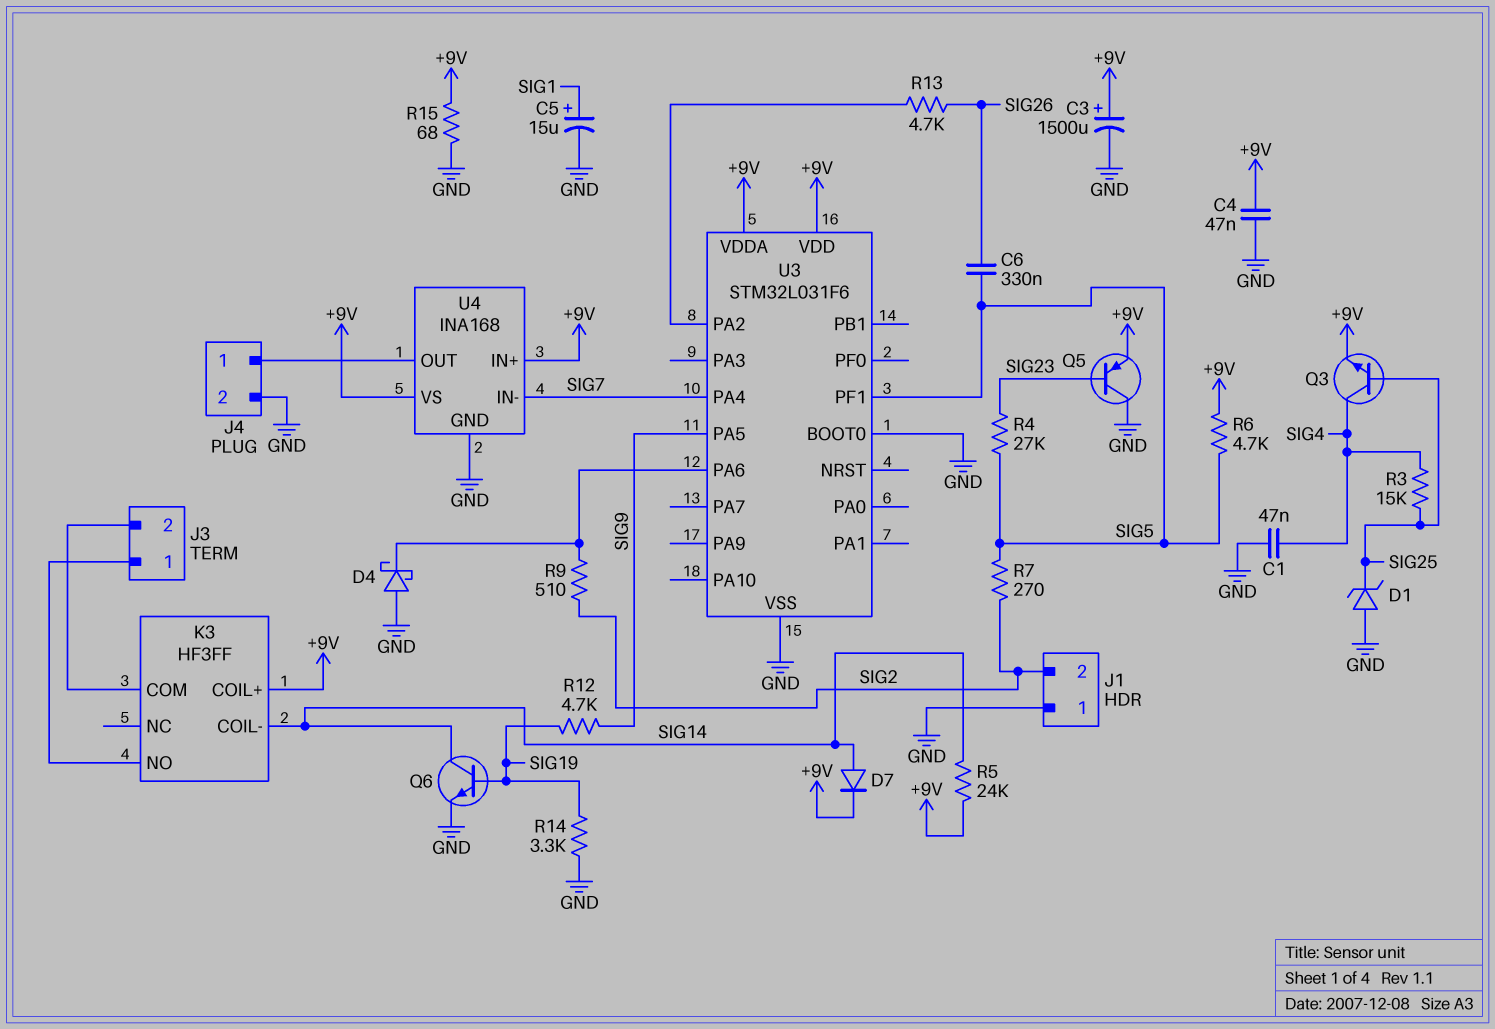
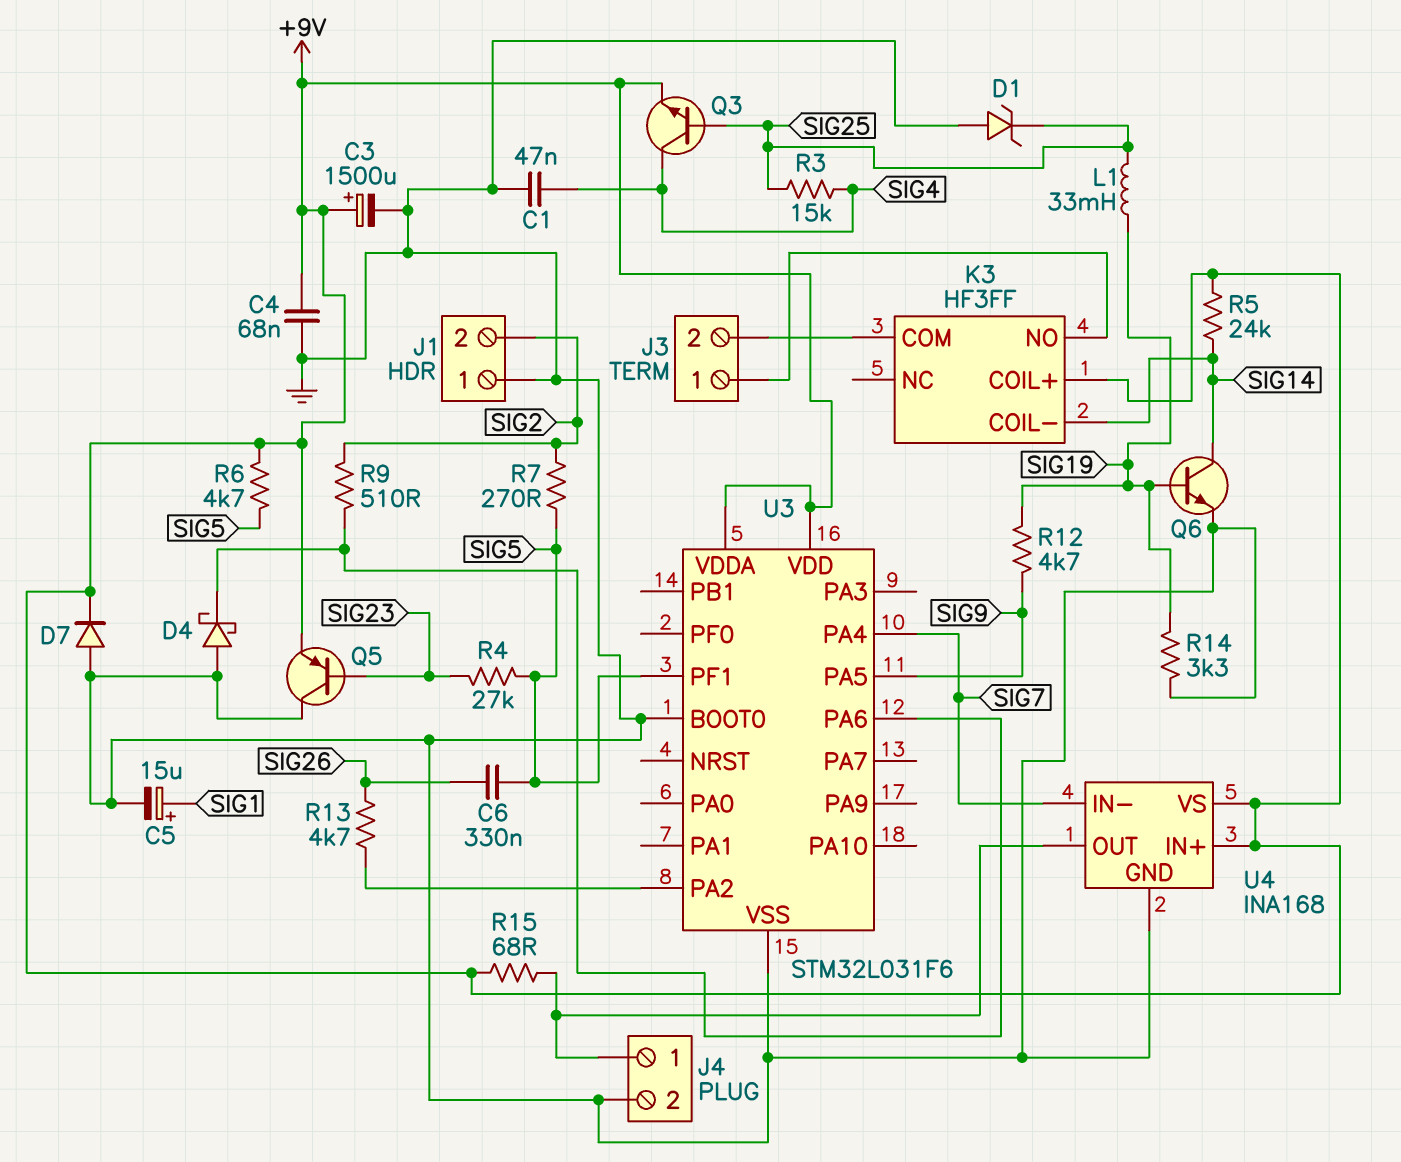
C4: 47nF (+9V, GND) -> 68nF (+9V, GND)
D7: diode (A SIG14, K +9V) -> diode (A GND, K +9V)
L1: none -> 33mH (SIG19, SIG25)
R15: 68 (+9V, GND) -> 68 (+9V, J4/1)

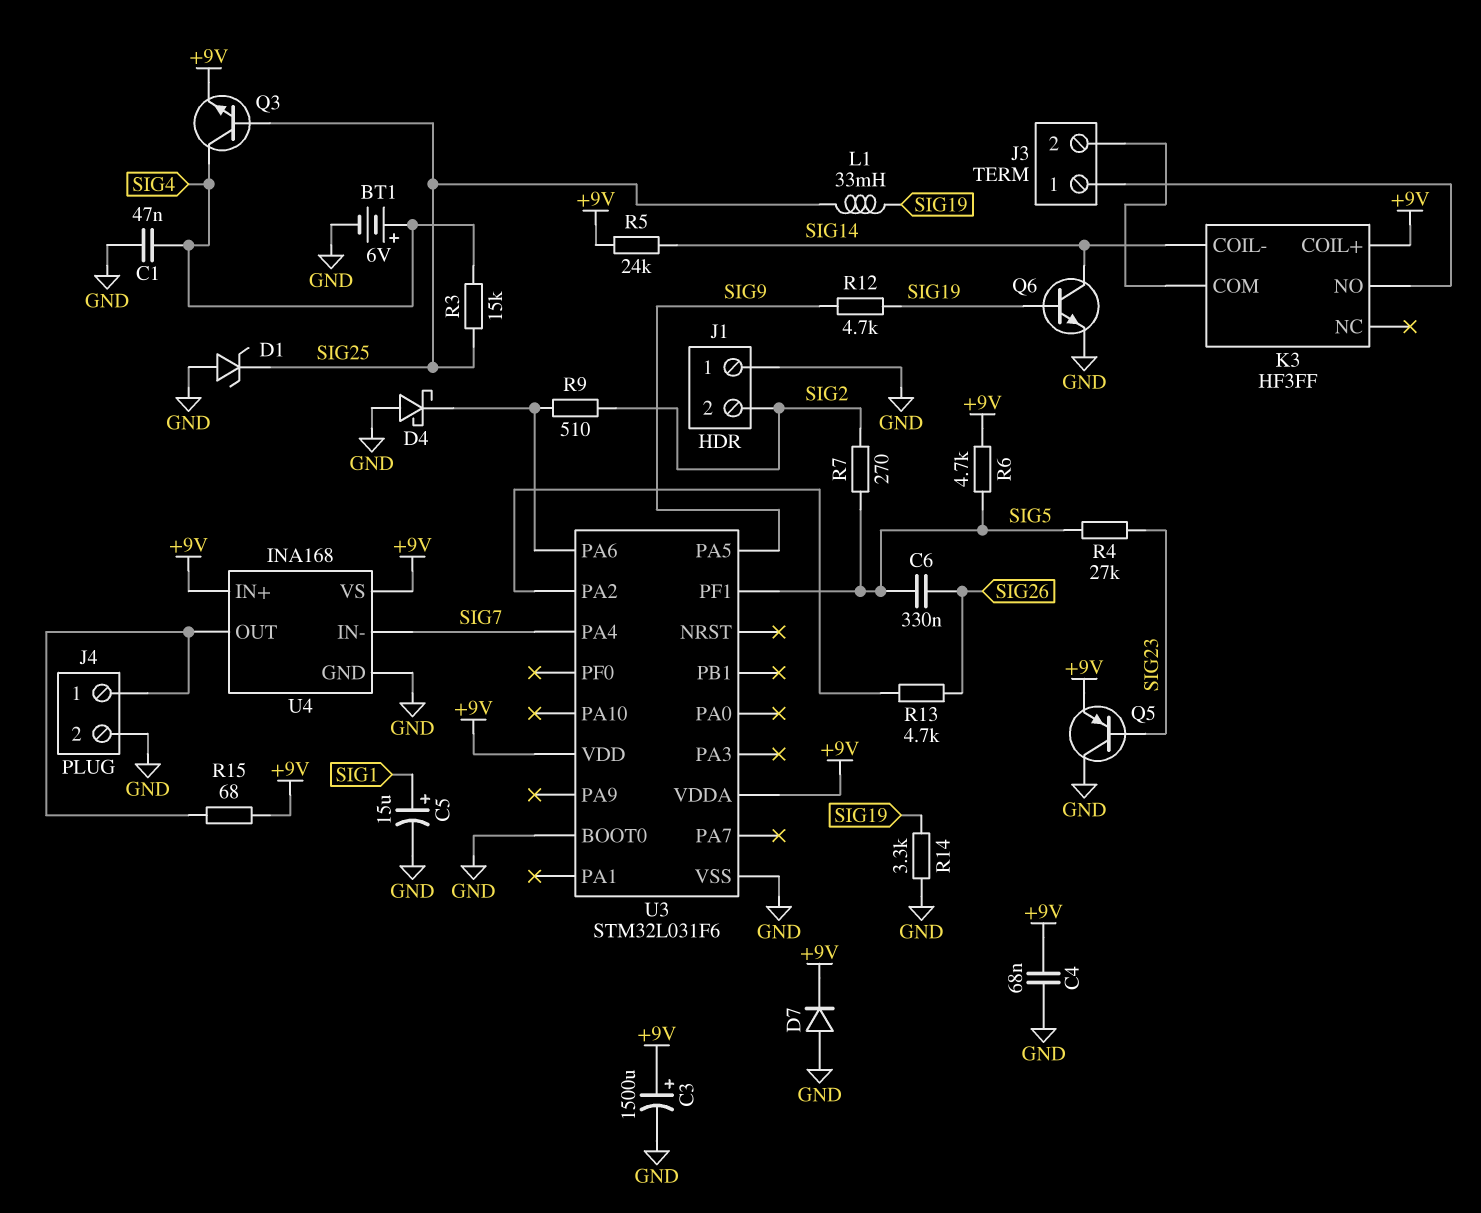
BT1: none -> 6V (plus SIG4, minus GND)

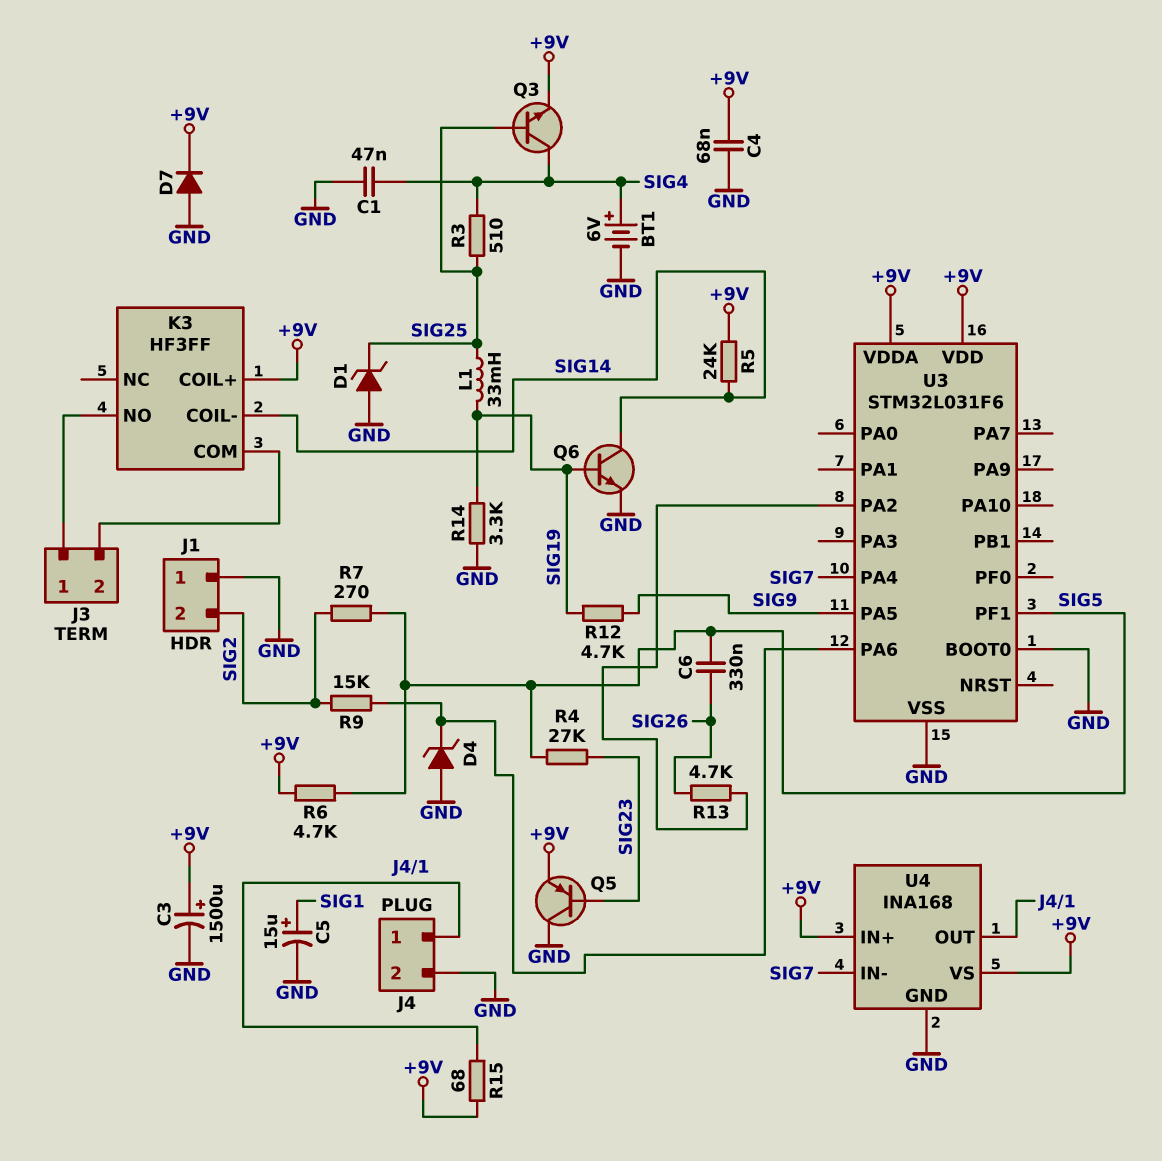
D4: schottky (A GND, K U3/PA6) -> zener (A GND, K U3/PA6)
R3: 15k (SIG4, SIG25) -> 510 (SIG4, SIG25)
R9: 510 (SIG2, U3/PA6) -> 15k (SIG2, U3/PA6)

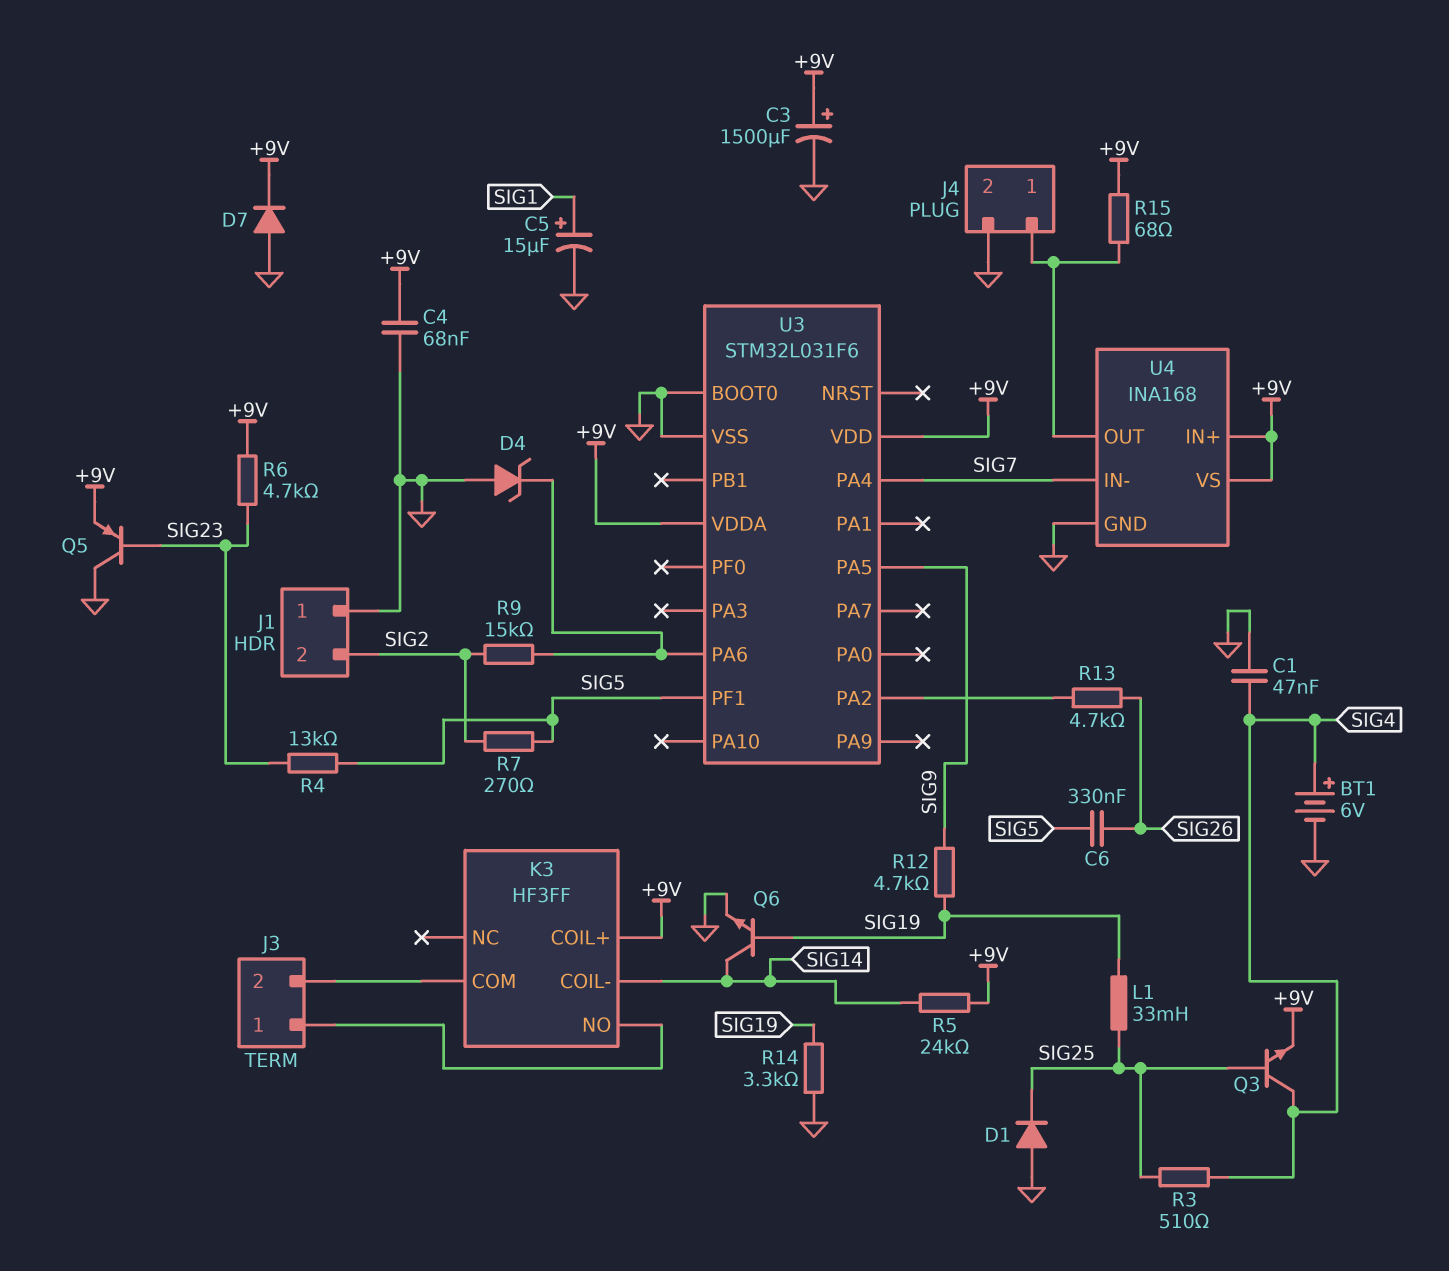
D1: zener (A GND, K SIG25) -> diode (A GND, K SIG25)
R4: 27k (SIG5, SIG23) -> 13k (SIG5, SIG23)
R6: 4.7k (+9V, SIG5) -> 4.7k (+9V, SIG23)

